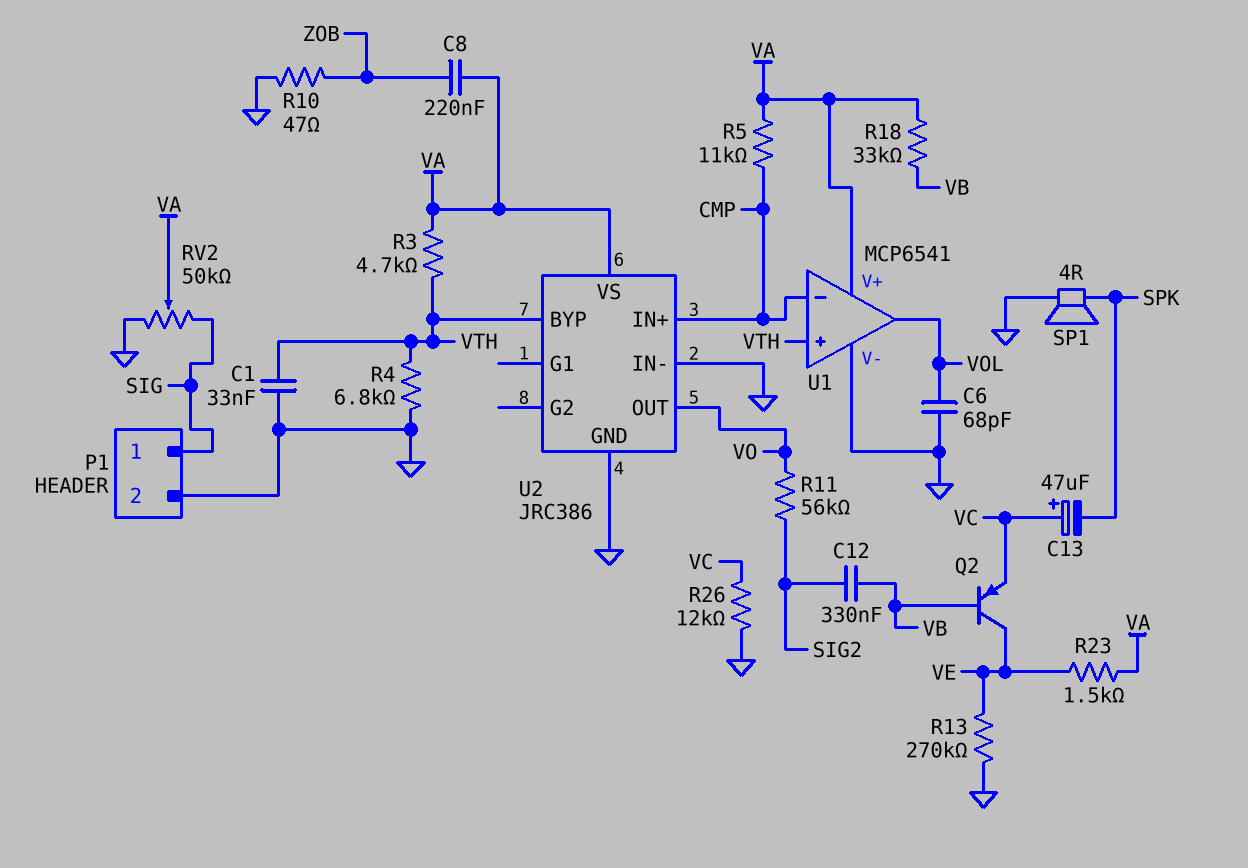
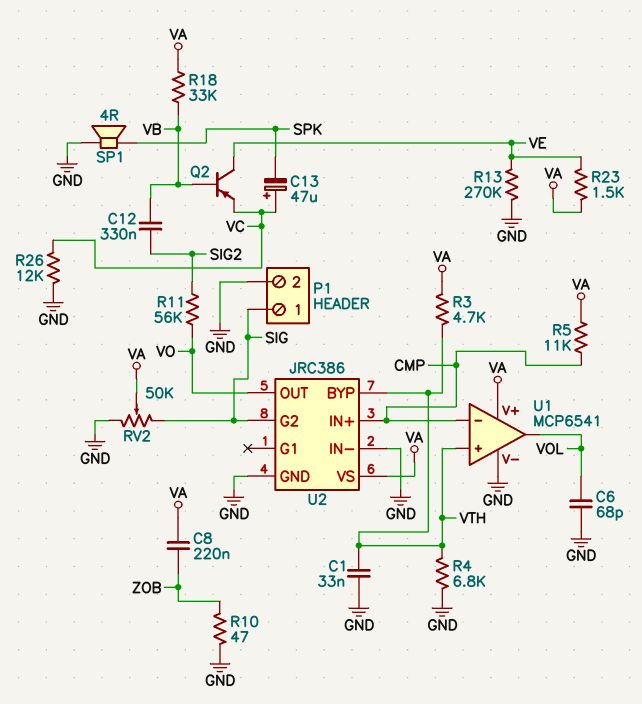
U2 pin G2: none -> SIG

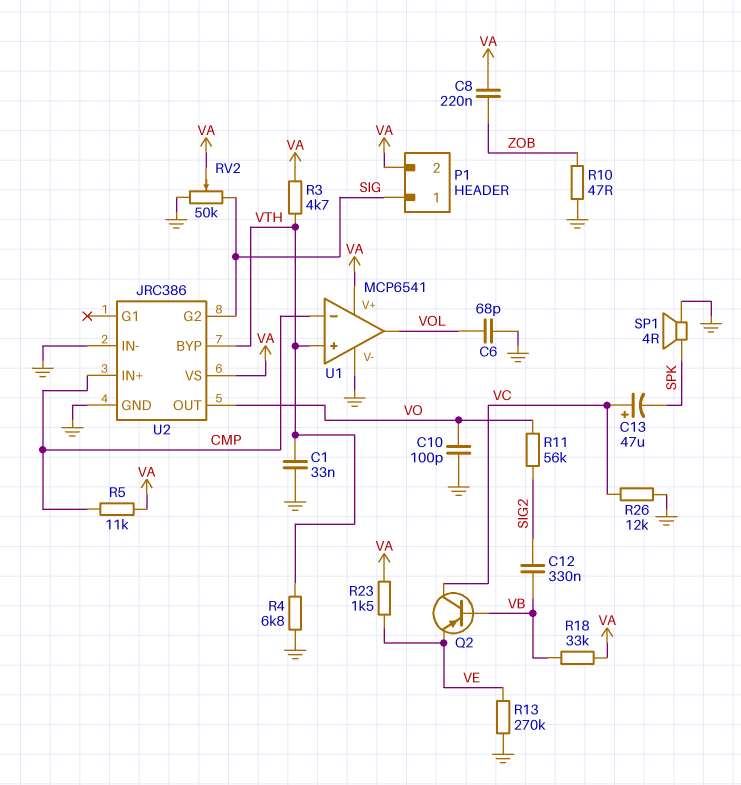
C10: none -> 100pF (GND, VO)
P1 pin 2: GND -> VA
Q2: PNP (B VB, C VE, E VC) -> PNP (B VB, C VC, E VE)

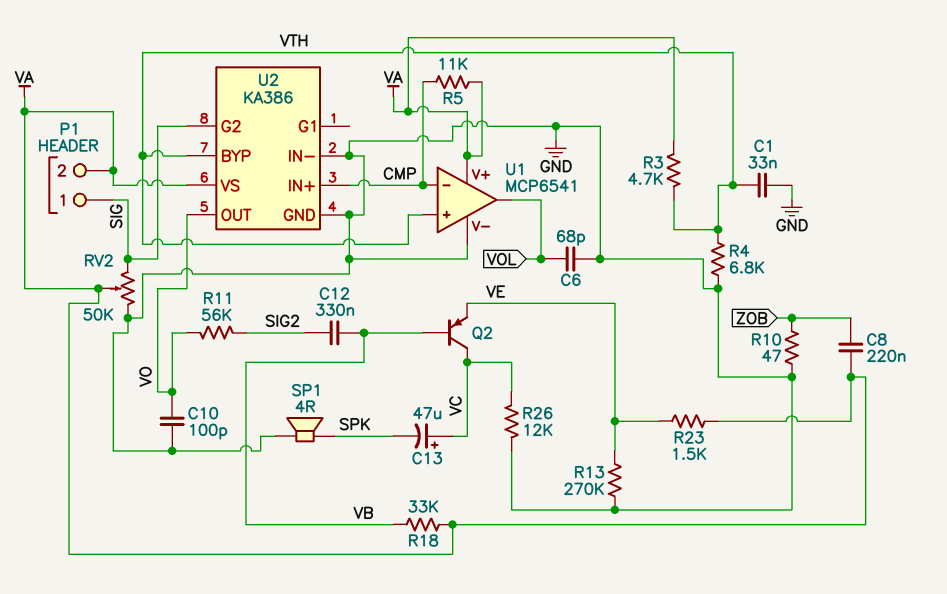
U2: JRC386 -> KA386

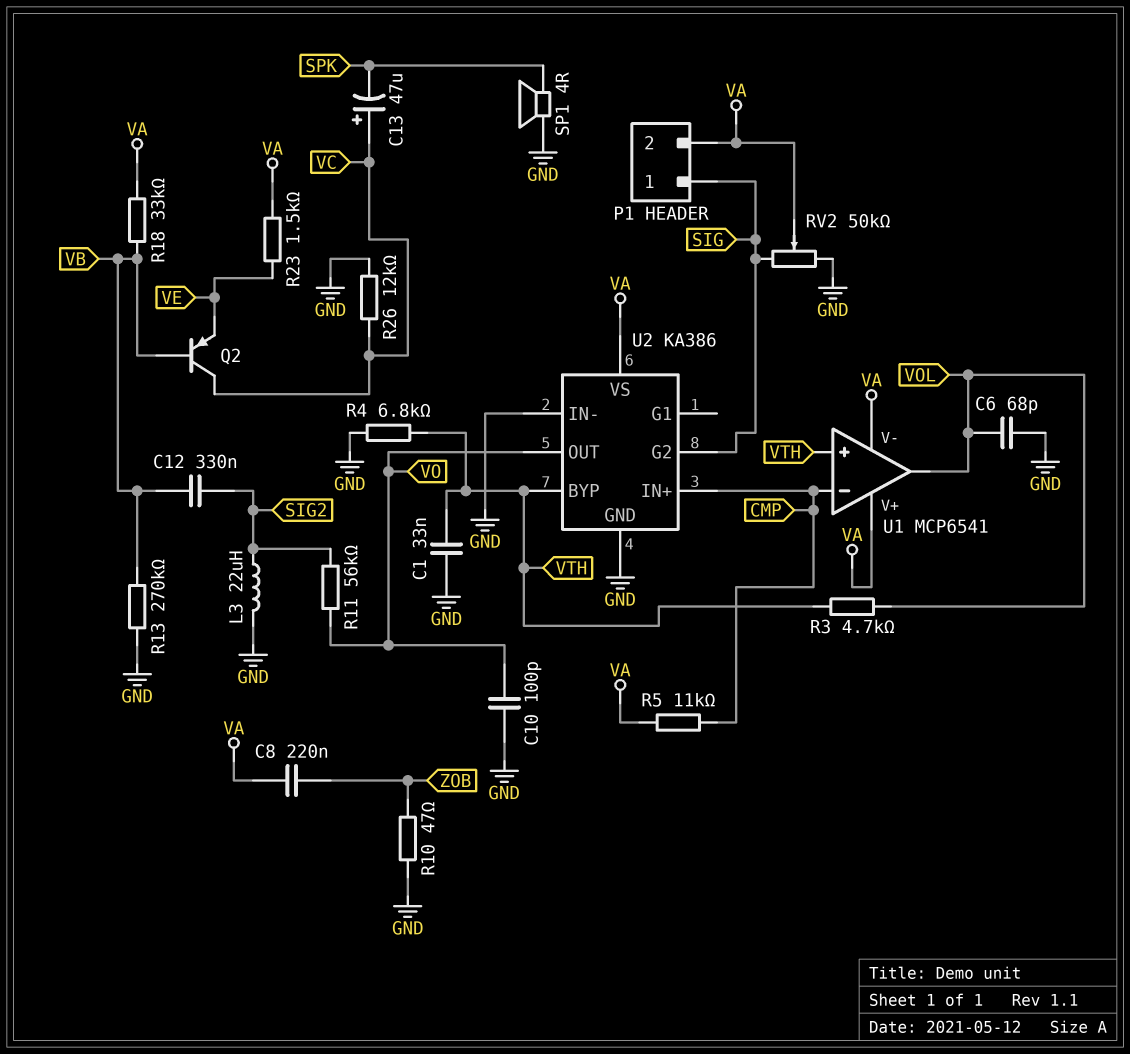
L3: none -> 22uH (GND, SIG2)
R3: 4.7k (VA, VTH) -> 4.7k (VOL, VTH)
R13: 270k (GND, VE) -> 270k (GND, VB)
U1 pin V-: GND -> VA

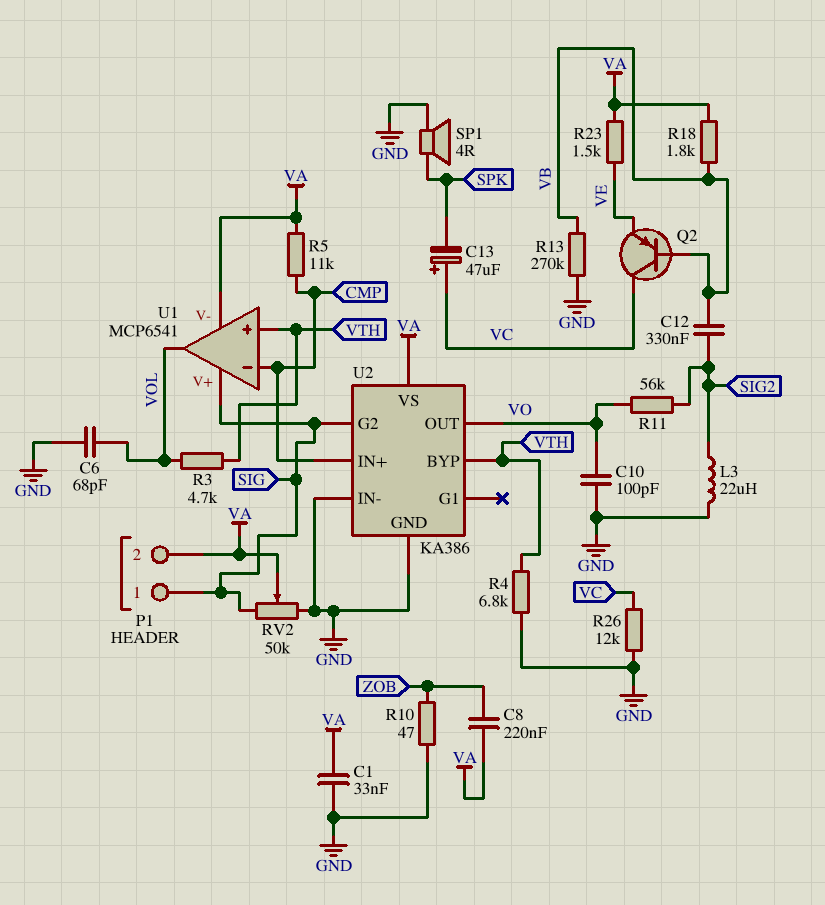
C1: 33nF (GND, VTH) -> 33nF (GND, VA)
R18: 33k (VA, VB) -> 1.8k (VA, VB)
U1 pin V+: VA -> SIG

